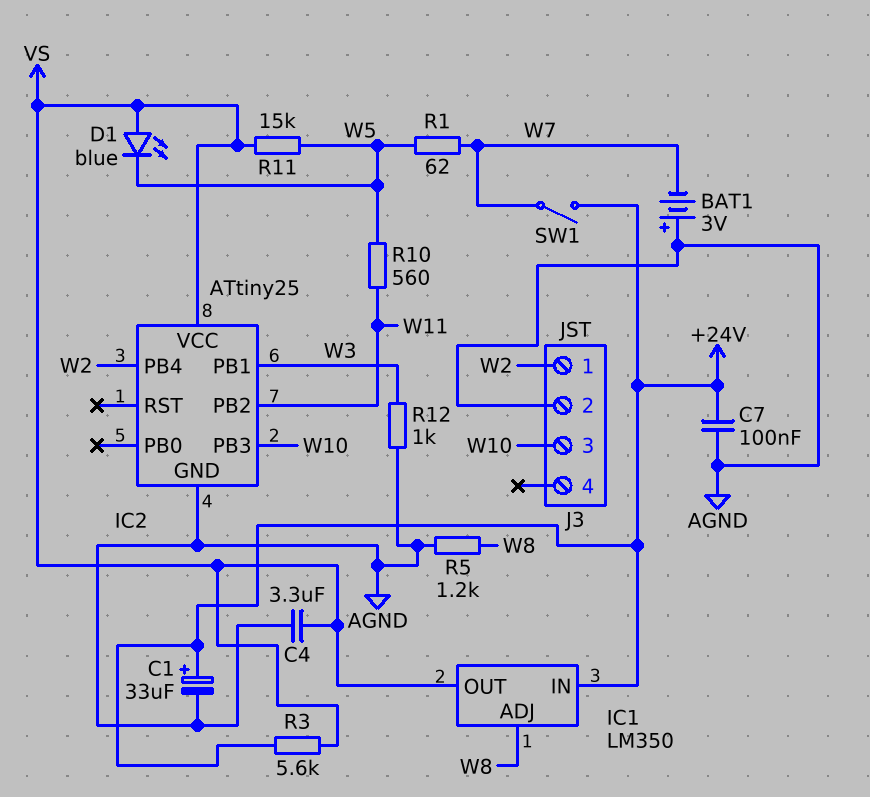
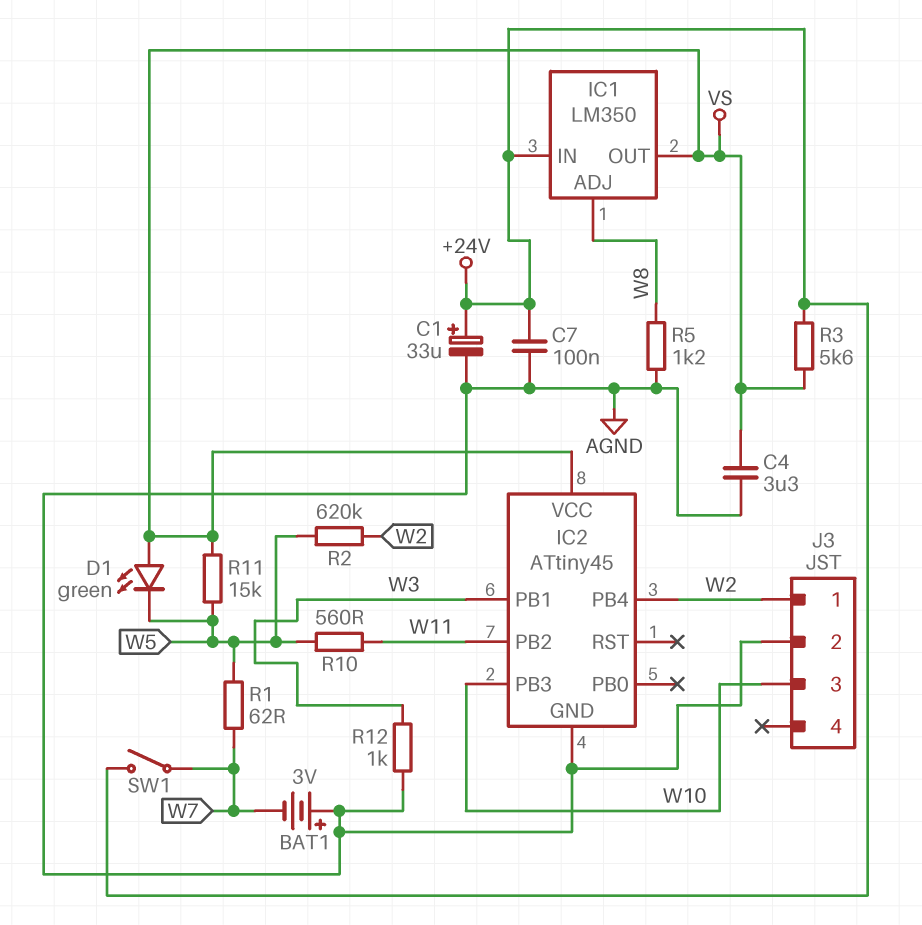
D1: LED blue (A VS, K W5) -> LED green (A VS, K W5)
IC2: ATtiny25 -> ATtiny45
R2: none -> 620k (W2, W5)

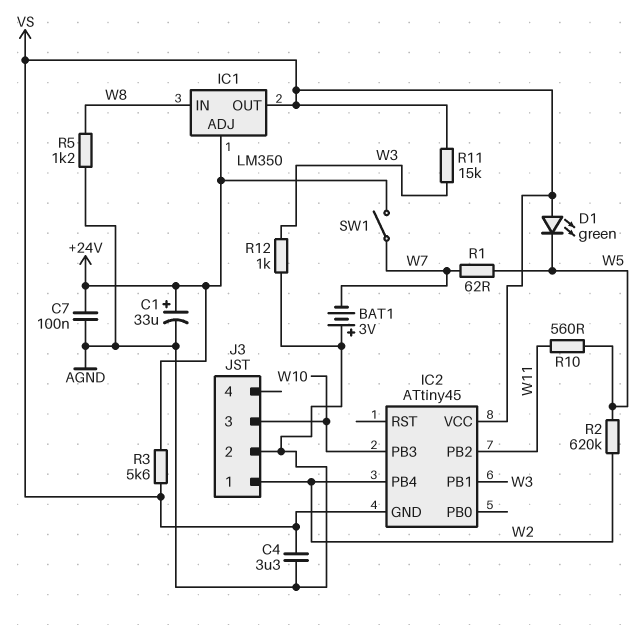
IC1 pin ADJ: W8 -> +24V
IC1 pin IN: +24V -> W8
IC2 pin GND: AGND -> VS
R11: 15k (VS, W5) -> 15k (VS, W3)

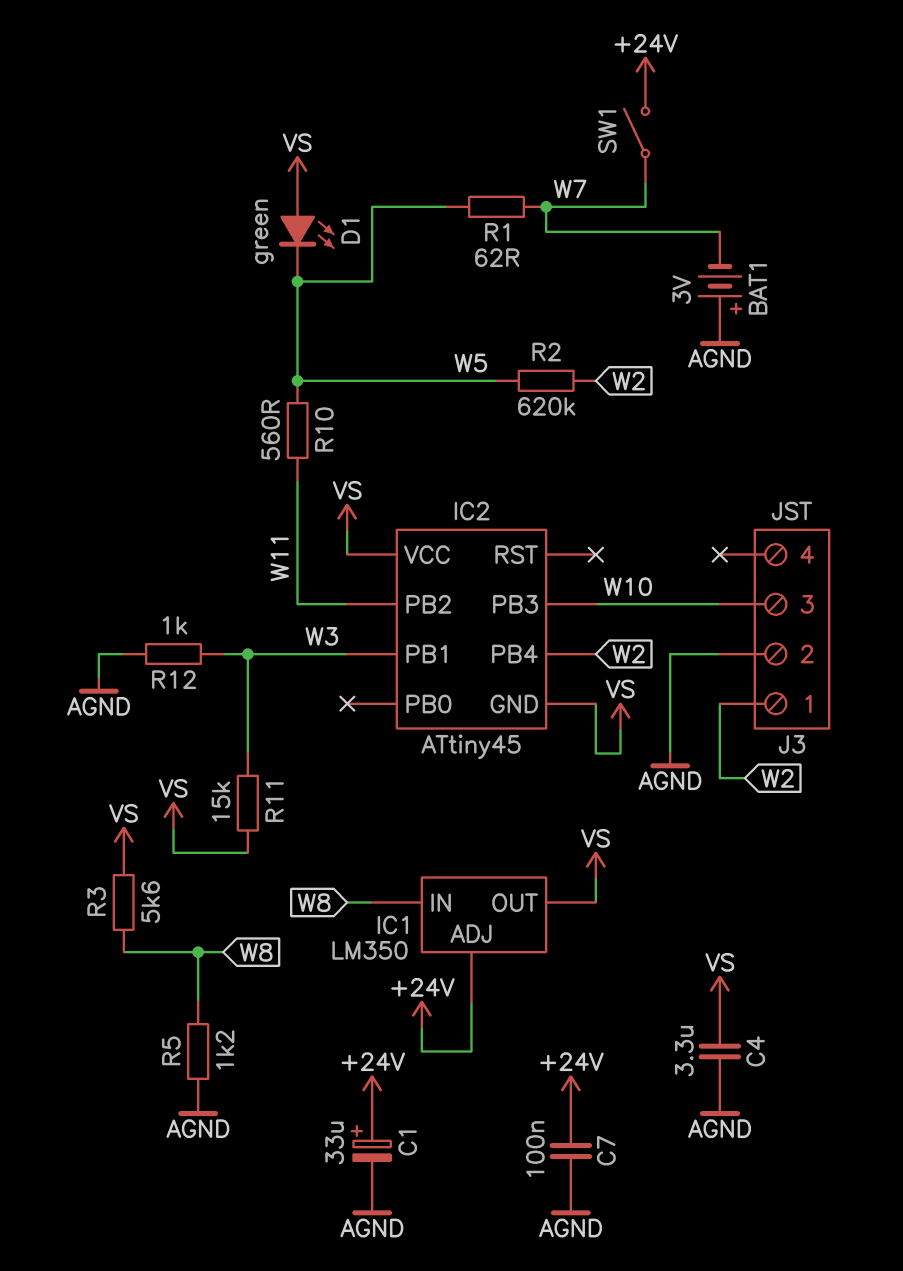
R3: 5.6k (+24V, VS) -> 5.6k (VS, W8)

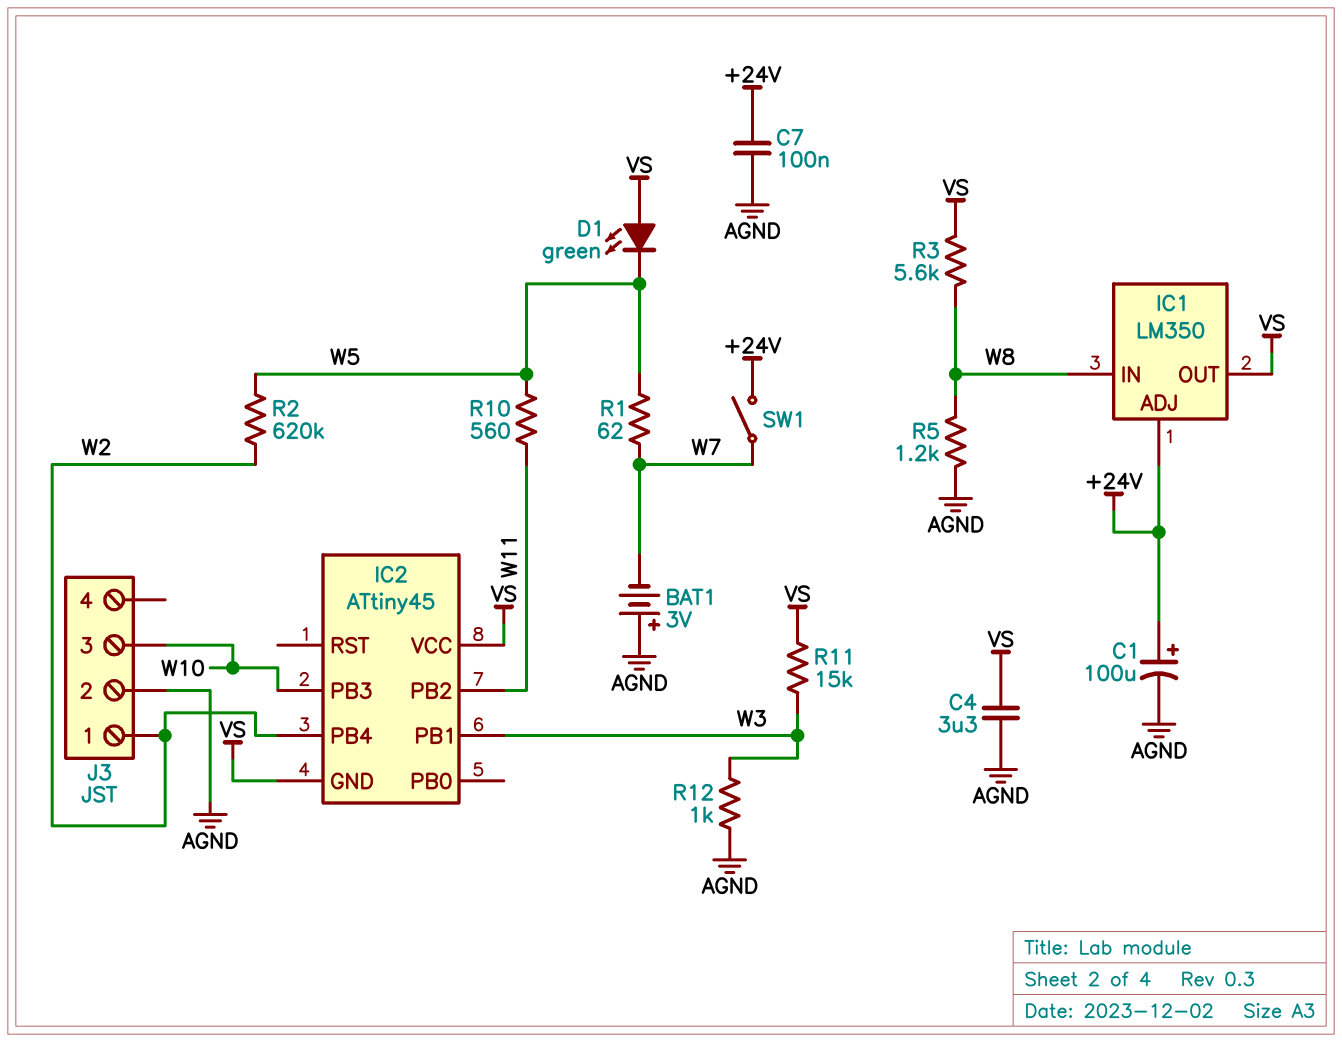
C1: 33uF (plus +24V, minus AGND) -> 100uF (plus +24V, minus AGND)

